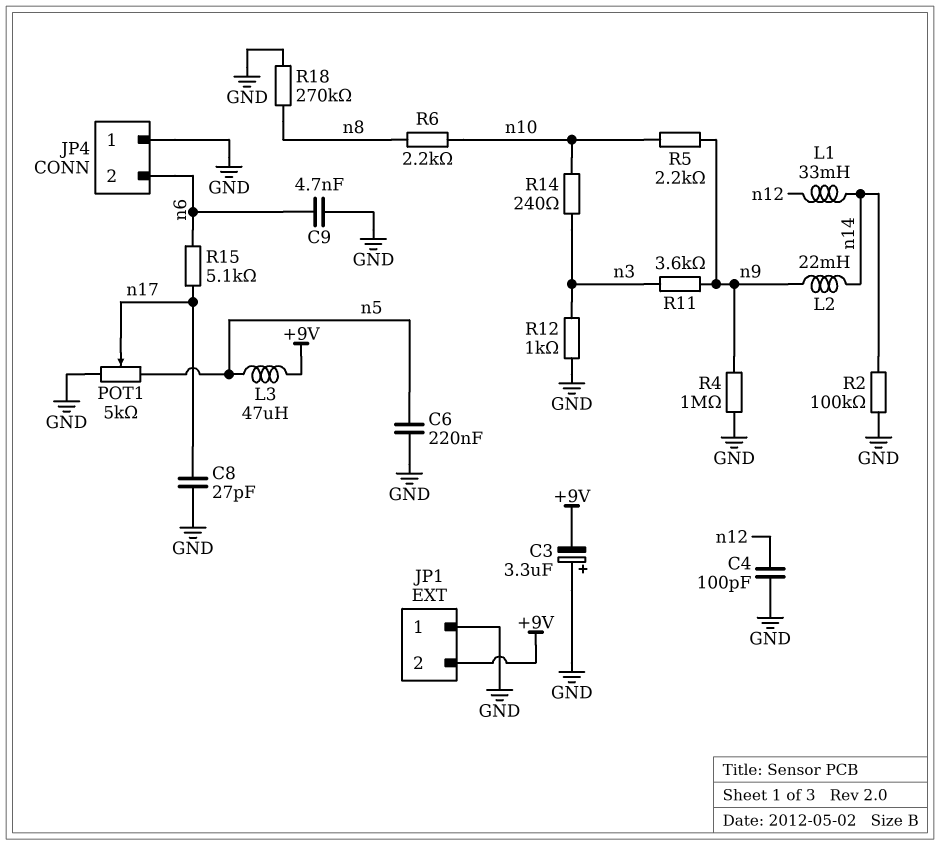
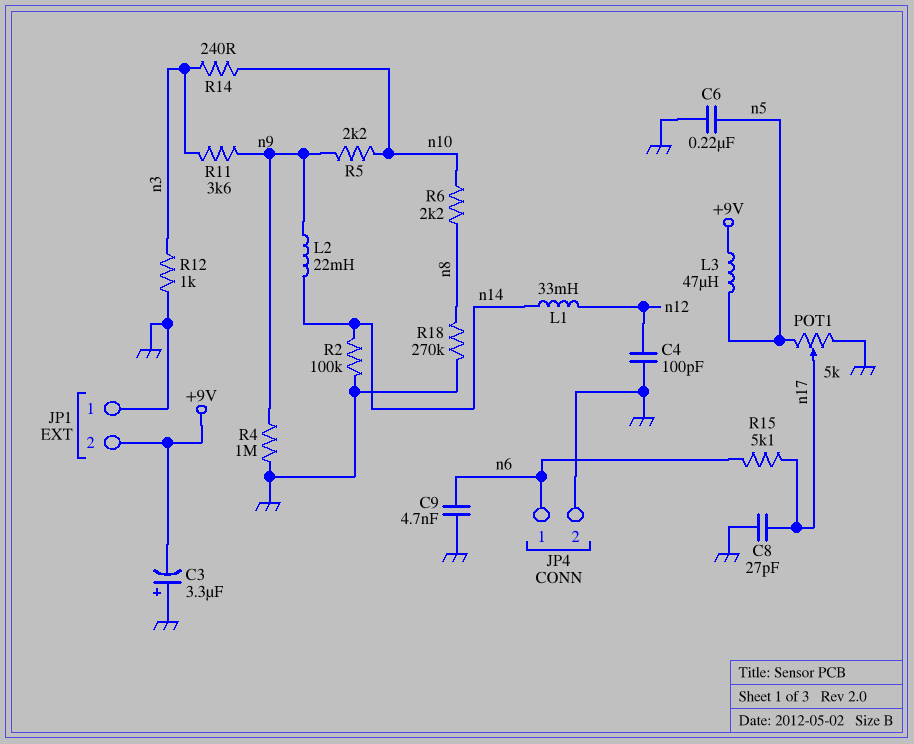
JP4 pin 1: GND -> n6
JP4 pin 2: n6 -> GND

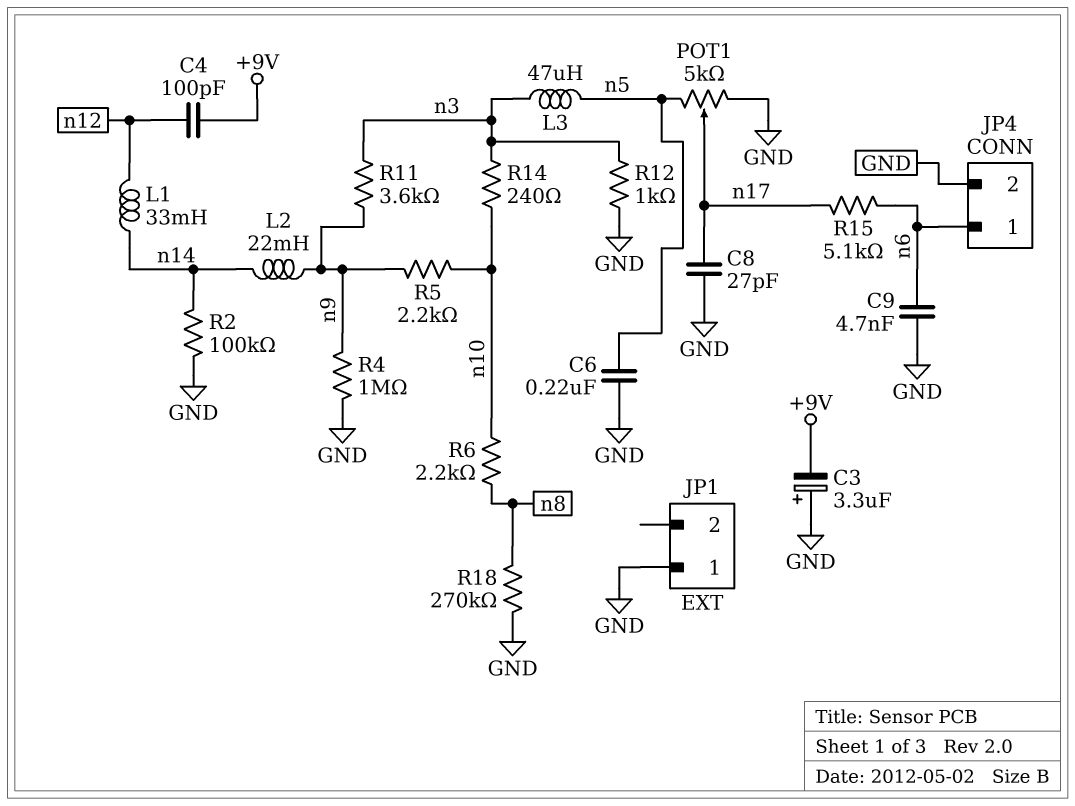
C4: 100pF (GND, n12) -> 100pF (+9V, n12)
JP1 pin 2: +9V -> none
L3: 47uH (+9V, n5) -> 47uH (n3, n5)

